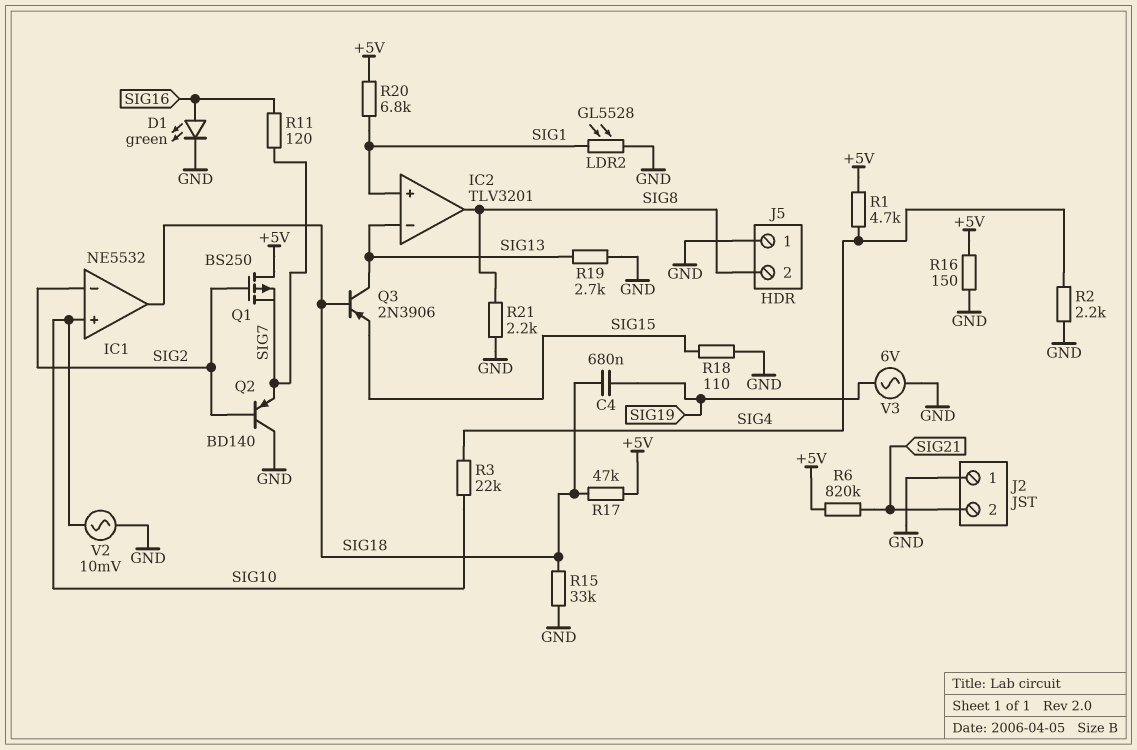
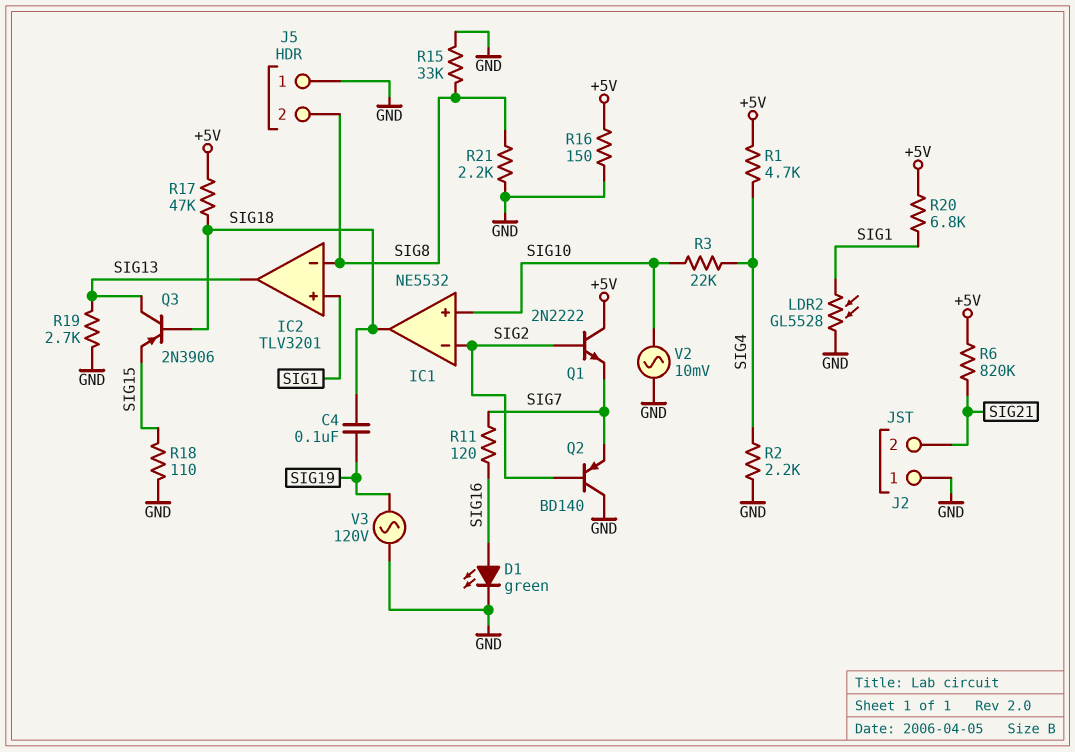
C4: 680nF (SIG18, SIG19) -> 100nF (SIG18, SIG19)
IC2 pin in-: SIG13 -> SIG8
IC2 pin out: SIG8 -> SIG13
Q1: PMOS BS250 (G SIG2, D +5V, S SIG7) -> NPN 2N2222 (B SIG2, C +5V, E SIG7)
R15: 33k (GND, SIG18) -> 33k (GND, SIG8)
V3: AC 6V (GND, SIG19) -> AC 120V (GND, SIG19)

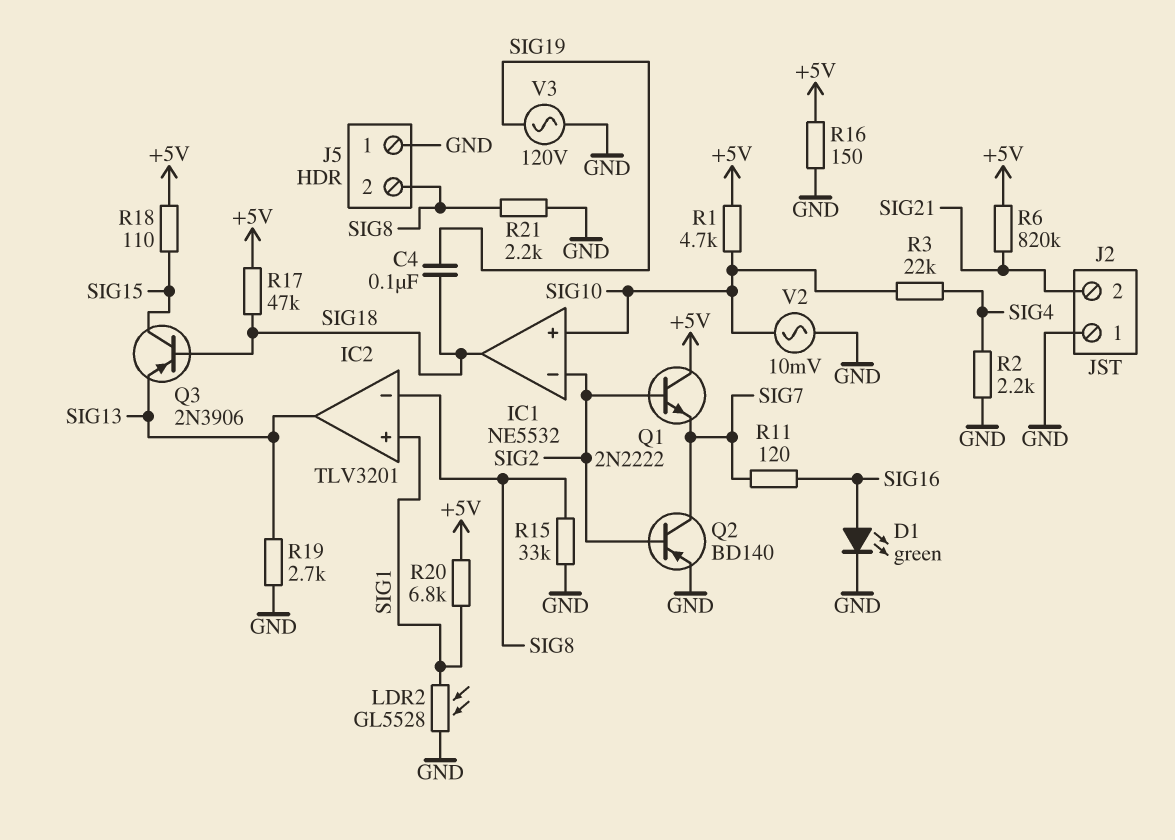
Q2: PNP BD140 (B SIG2, C GND, E SIG7) -> PNP BD140 (B SIG2, C SIG7, E GND)
Q3: PNP 2N3906 (B SIG18, C SIG13, E SIG15) -> PNP 2N3906 (B SIG18, C SIG15, E SIG13)
R1: 4.7k (+5V, SIG4) -> 4.7k (+5V, SIG10)
R18: 110 (GND, SIG15) -> 110 (+5V, SIG15)

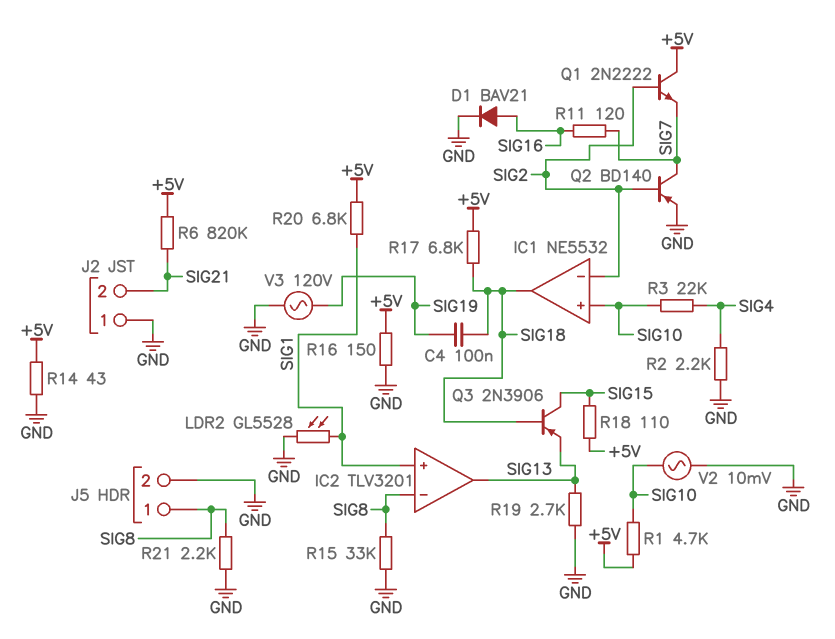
D1: LED green (A SIG16, K GND) -> diode BAV21 (A SIG16, K GND)
J5 pin 1: GND -> SIG8
J5 pin 2: SIG8 -> GND
R14: none -> 43 (+5V, GND)
R17: 47k (+5V, SIG18) -> 6.8k (+5V, SIG18)

